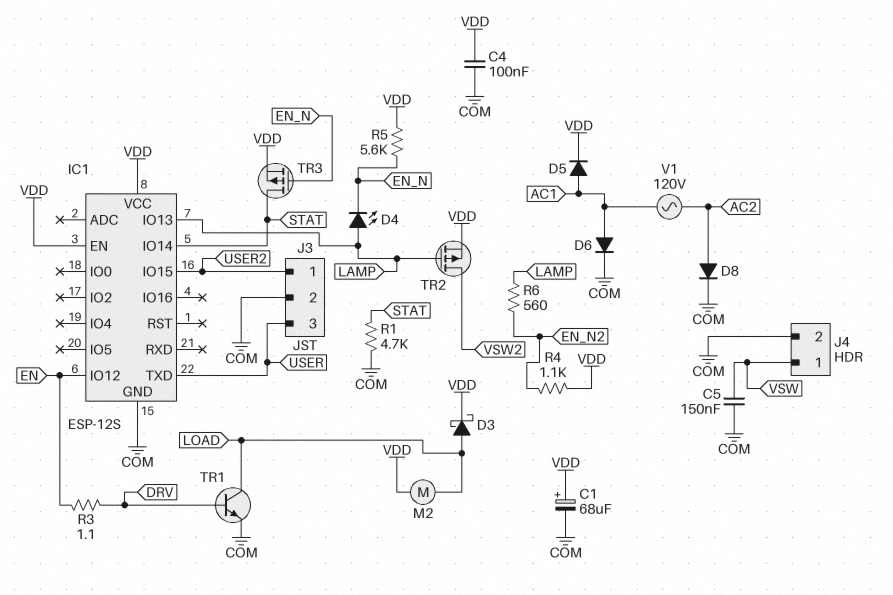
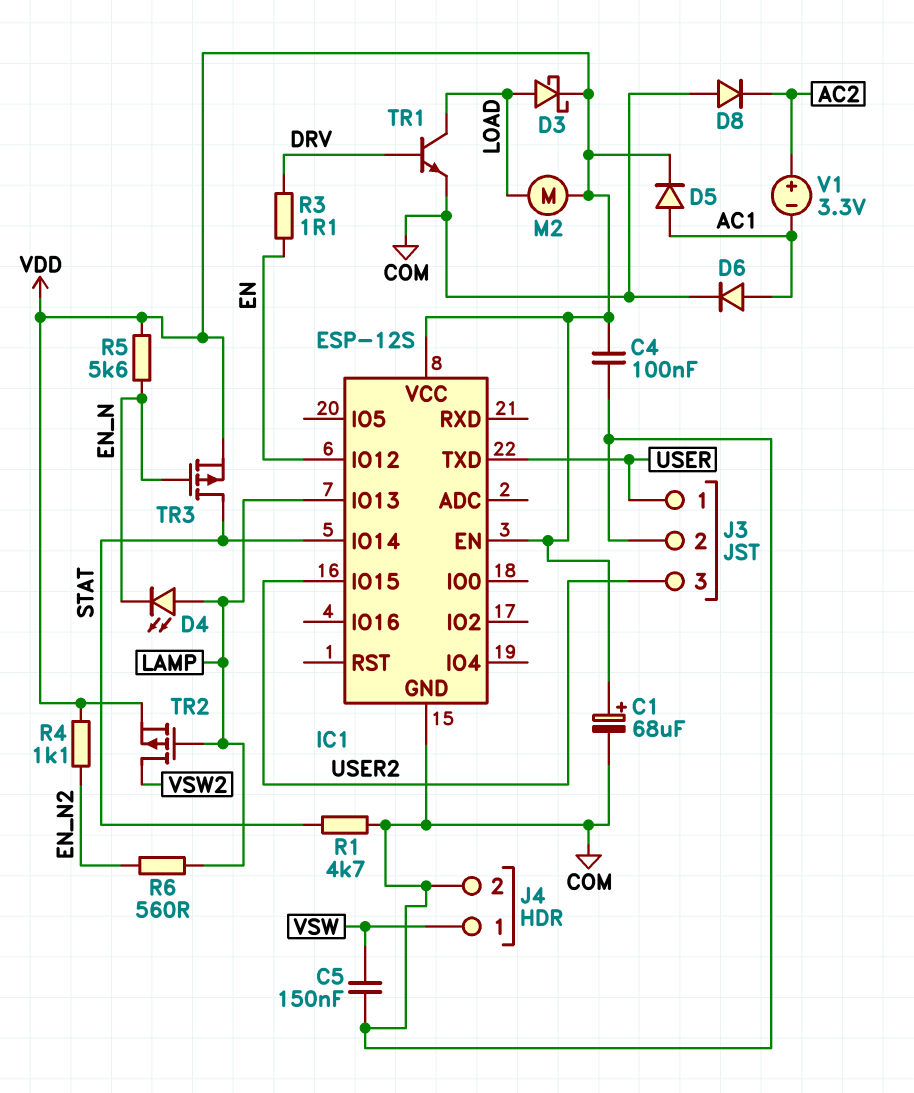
D8: diode (A AC2, K COM) -> diode (A COM, K AC2)
J3 pin 1: USER2 -> USER
J3 pin 3: USER -> USER2
V1: AC 120V (AC1, AC2) -> 3.3V (plus AC2, minus AC1)

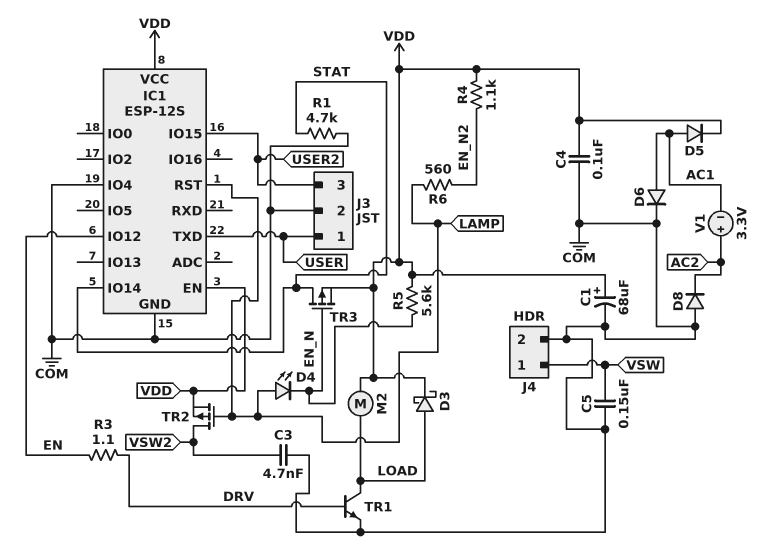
C3: none -> 4.7nF (COM, VSW2)
IC1 pin IO4: none -> COM
IC1 pin IO13: LAMP -> none
IC1 pin RST: none -> LAMP

